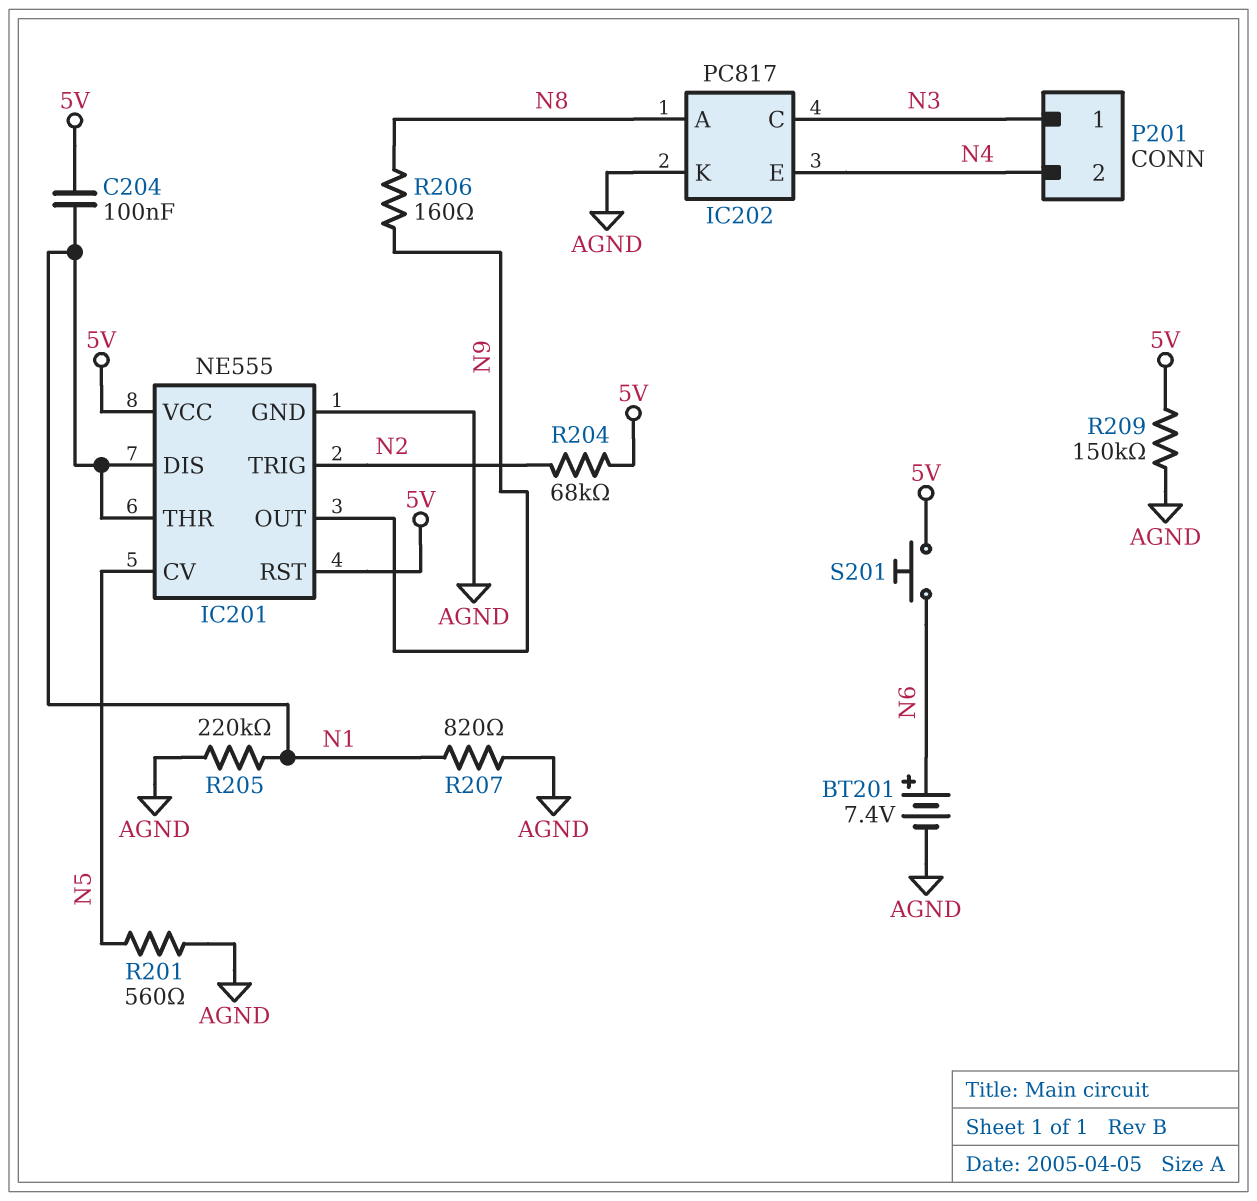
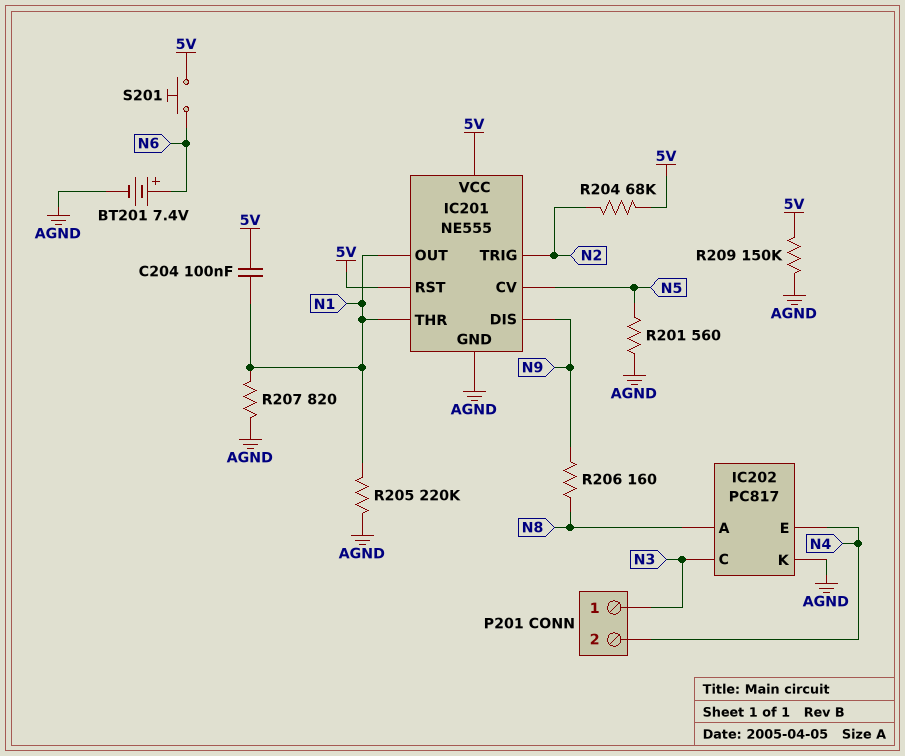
IC201 pin DIS: N1 -> N9
IC201 pin OUT: N9 -> N1

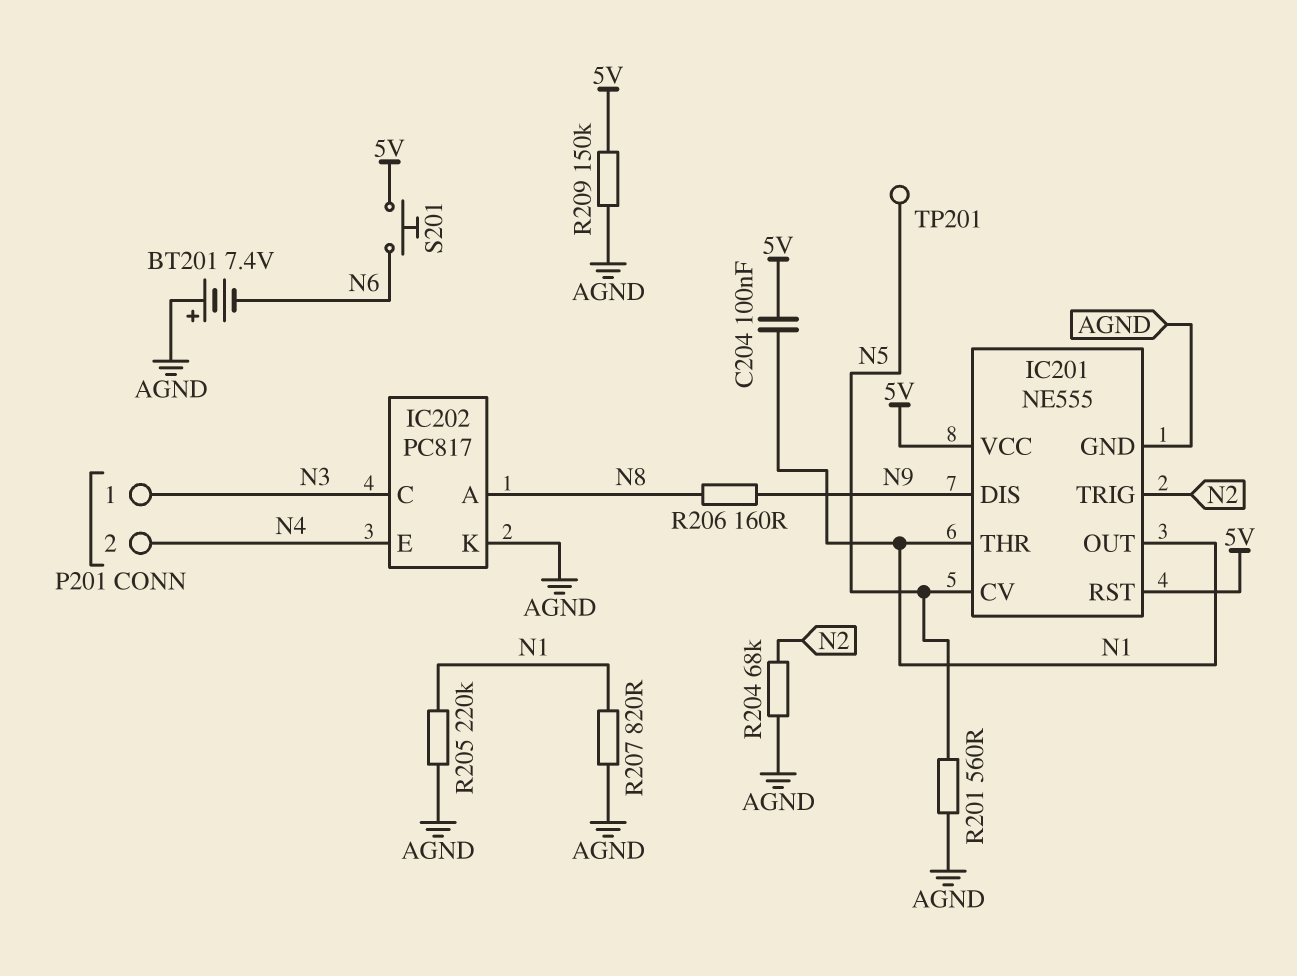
BT201: 7.4V (plus N6, minus AGND) -> 7.4V (plus AGND, minus N6)
R204: 68k (5V, N2) -> 68k (AGND, N2)
TP201: none -> test point (N5)

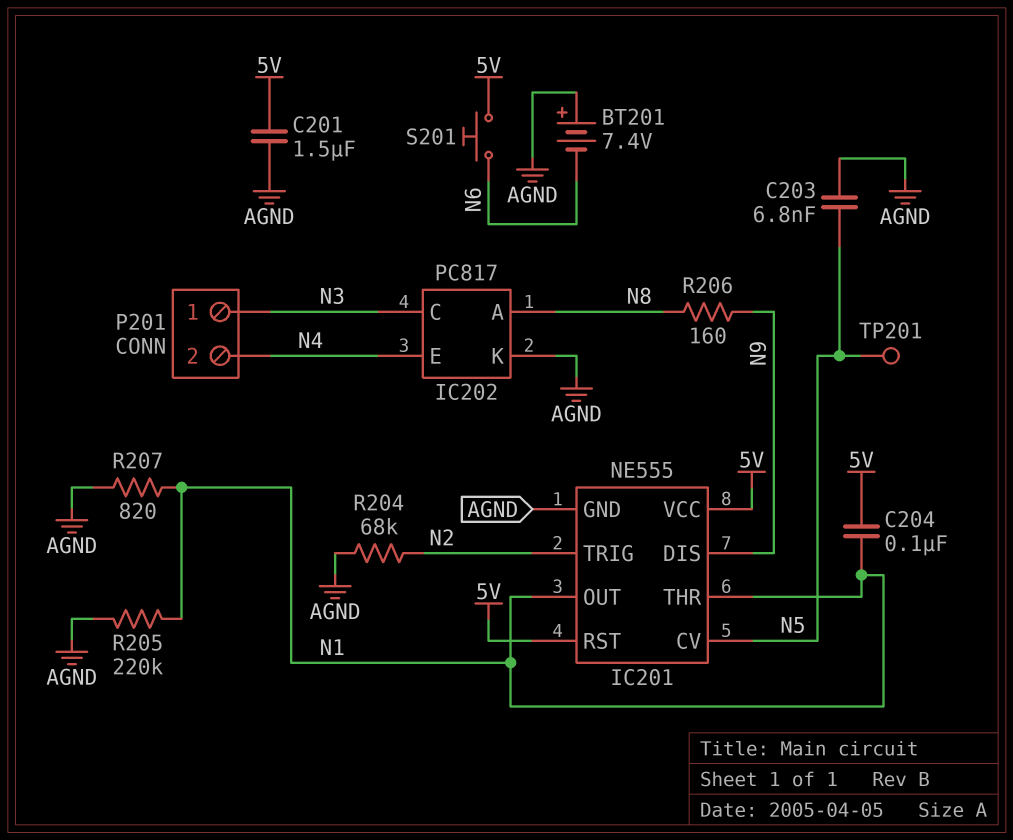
C201: none -> 1.5uF (5V, AGND)
C203: none -> 6.8nF (AGND, N5)
R201: 560 (AGND, N5) -> none
R209: 150k (5V, AGND) -> none

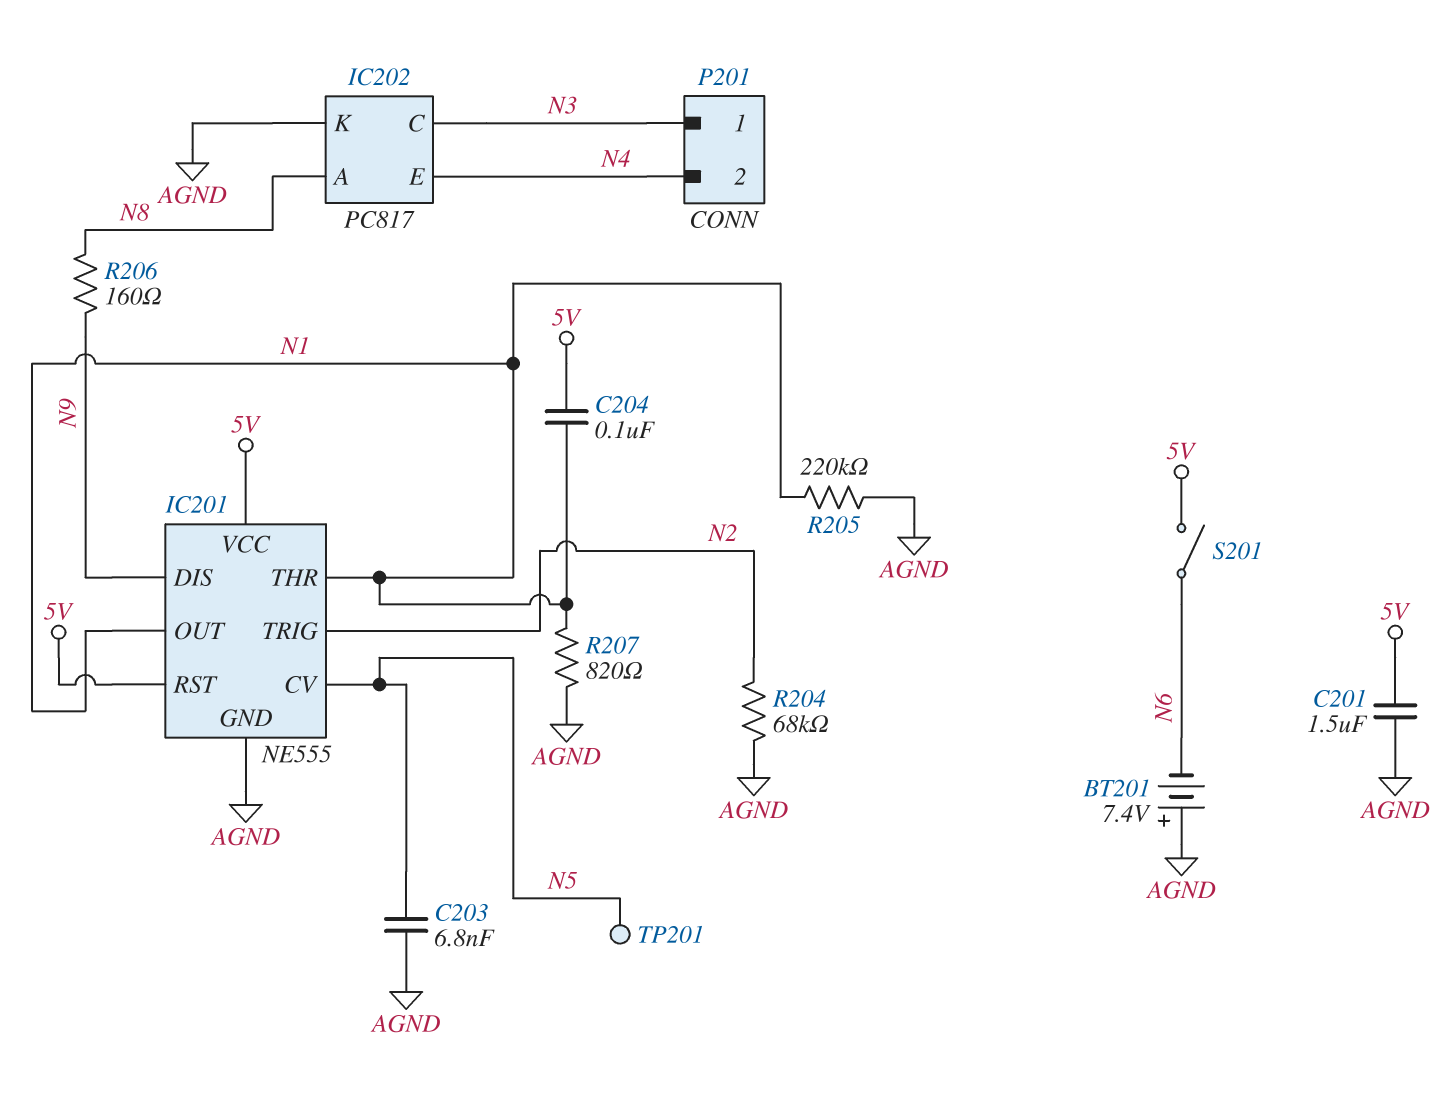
S201: button (5V, N6) -> switch (5V, N6)

